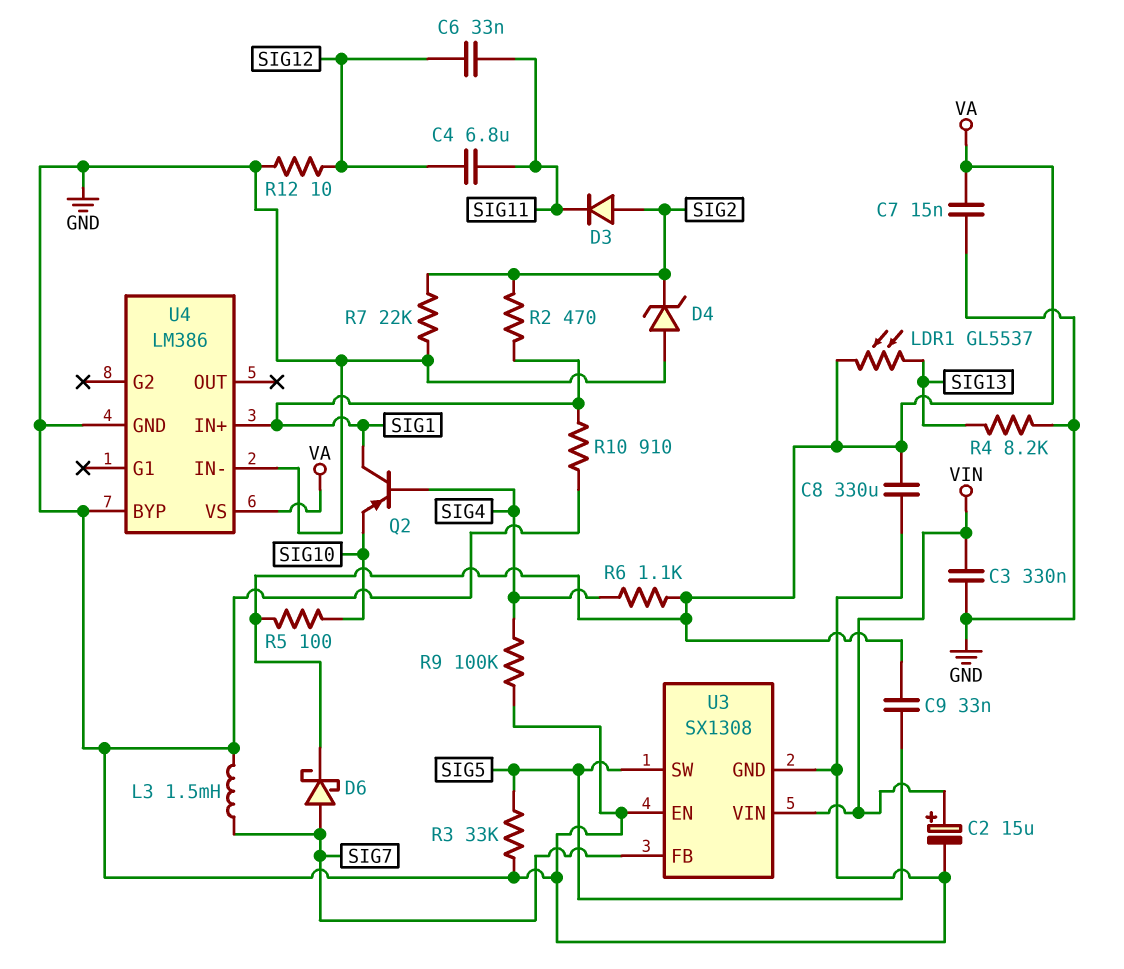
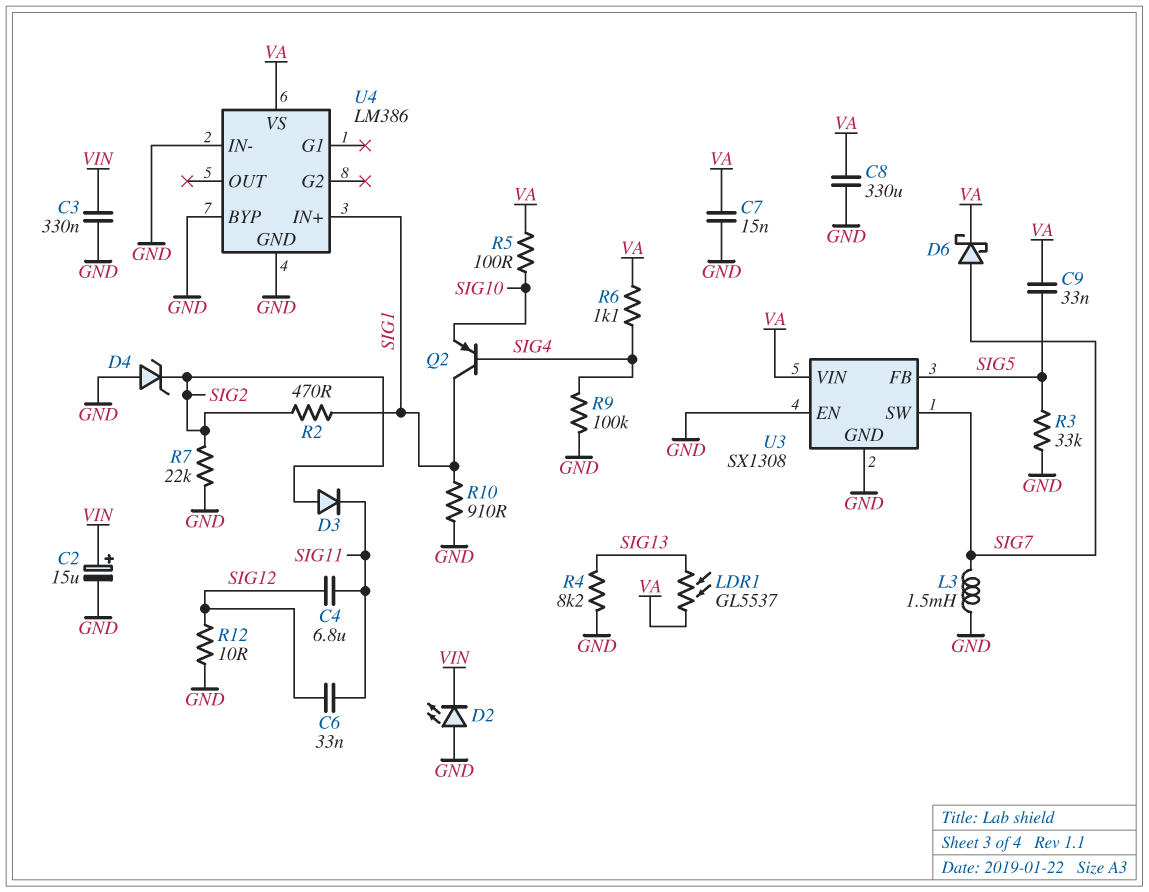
D2: none -> LED (A GND, K VIN)
U3 pin FB: SIG7 -> SIG5
U3 pin SW: SIG5 -> SIG7
U3 pin VIN: VIN -> VA

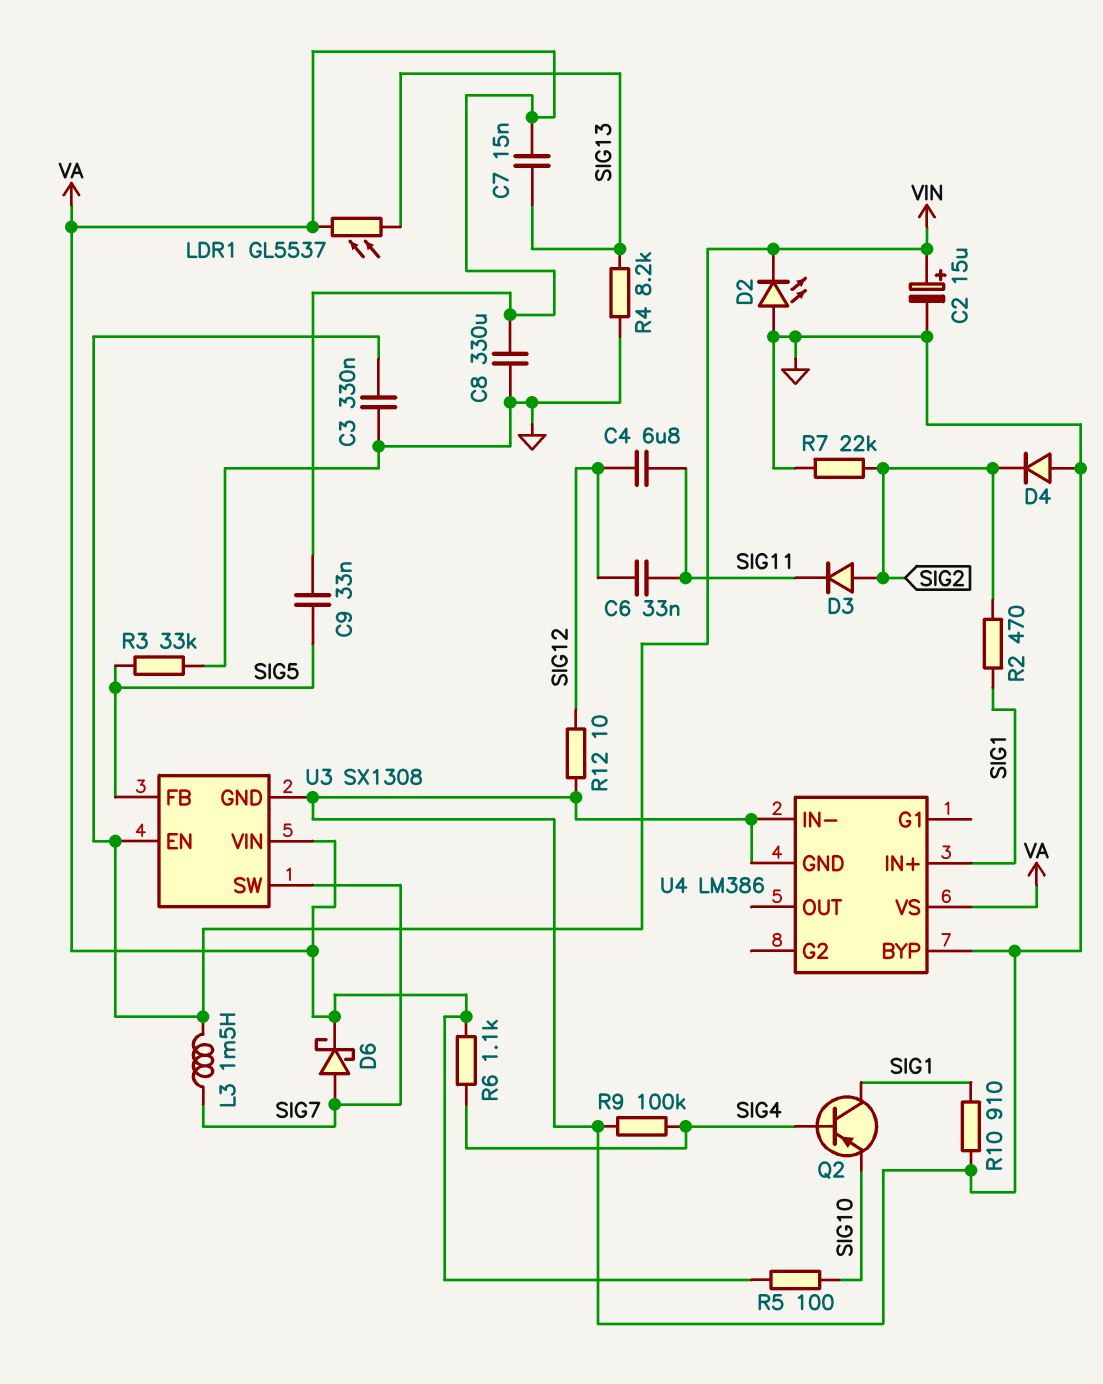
C7: 15nF (GND, VA) -> 15nF (SIG13, VA)
D4: zener (A GND, K SIG2) -> diode (A GND, K SIG2)
L3: 1.5mH (GND, SIG7) -> 1.5mH (SIG7, VIN)
U3 pin EN: GND -> VIN

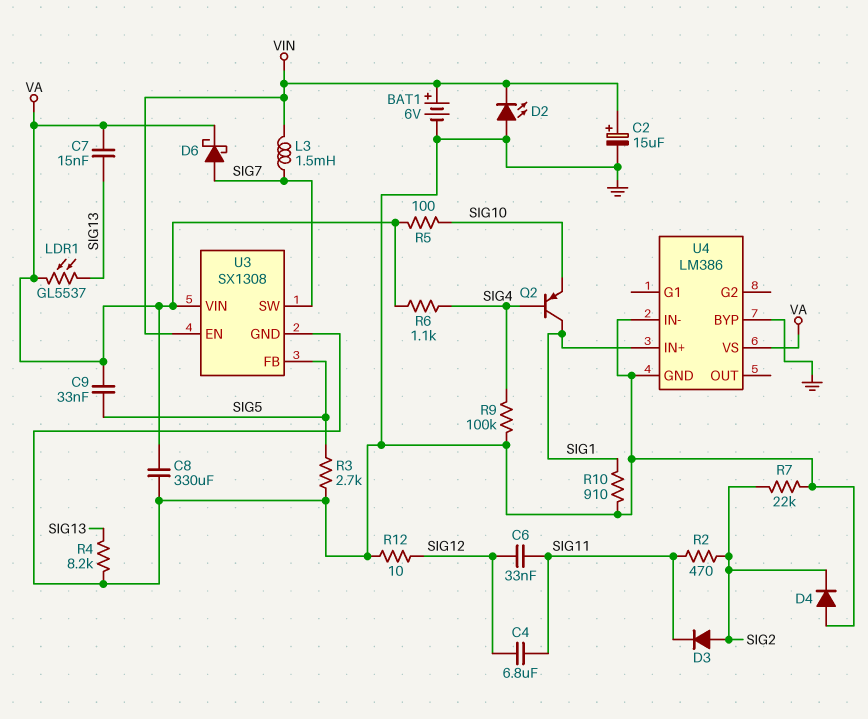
BAT1: none -> 6V (plus VIN, minus GND)
C3: 330nF (GND, VIN) -> none
R2: 470 (SIG1, SIG2) -> 470 (SIG2, SIG11)
R3: 33k (GND, SIG5) -> 2.7k (GND, SIG5)

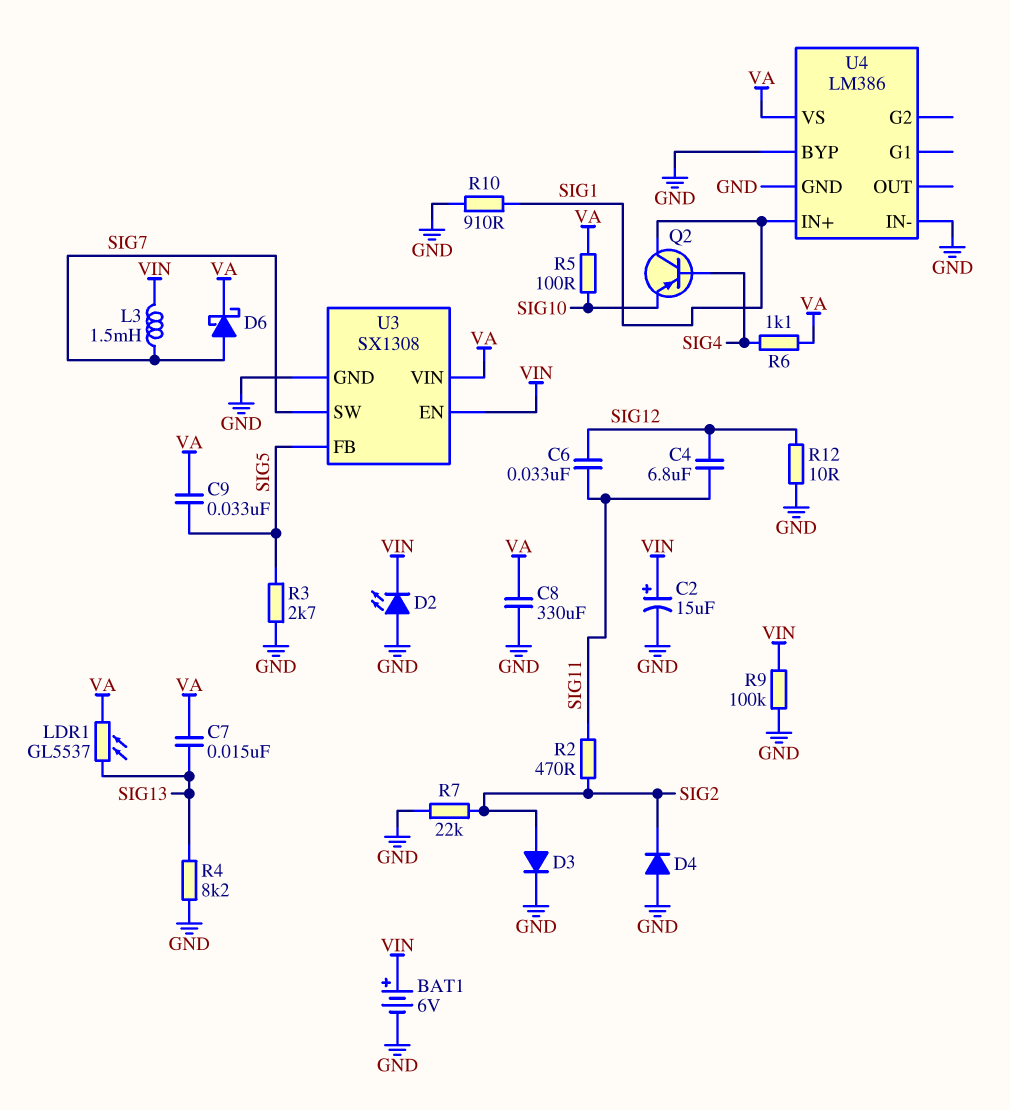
D3: diode (A SIG2, K SIG11) -> diode (A SIG2, K GND)
R9: 100k (GND, SIG4) -> 100k (GND, VIN)

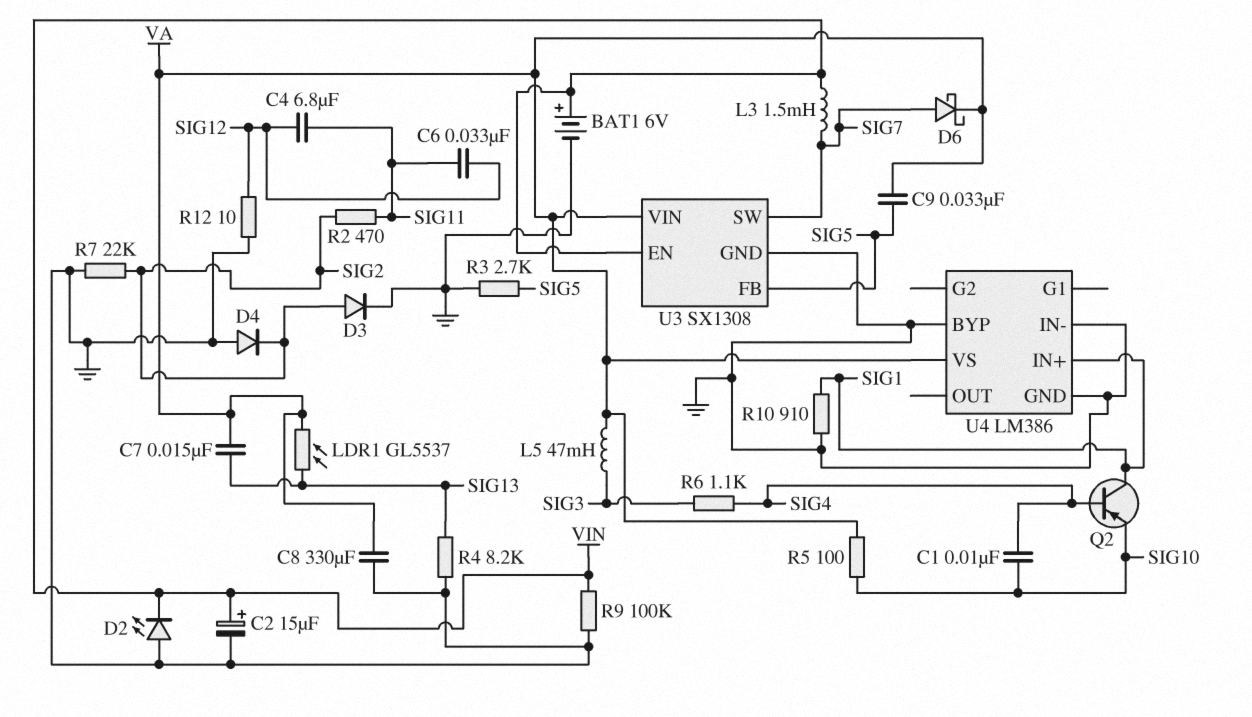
C1: none -> 10nF (SIG4, SIG10)
L5: none -> 47mH (SIG3, VA)
R6: 1.1k (SIG4, VA) -> 1.1k (SIG3, SIG4)

